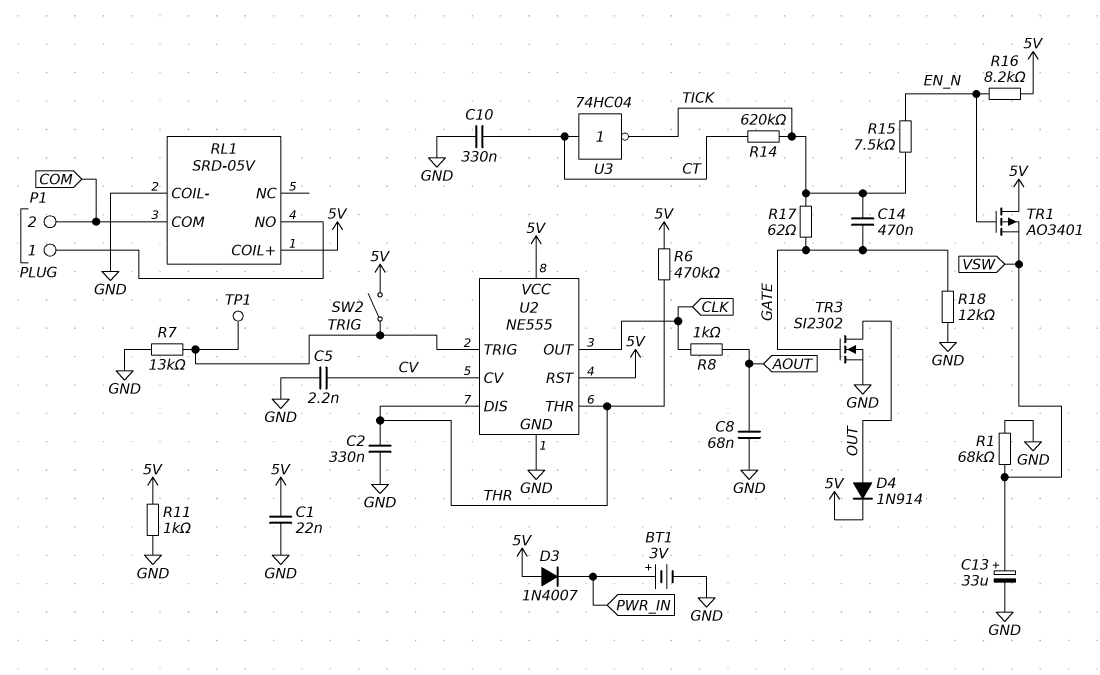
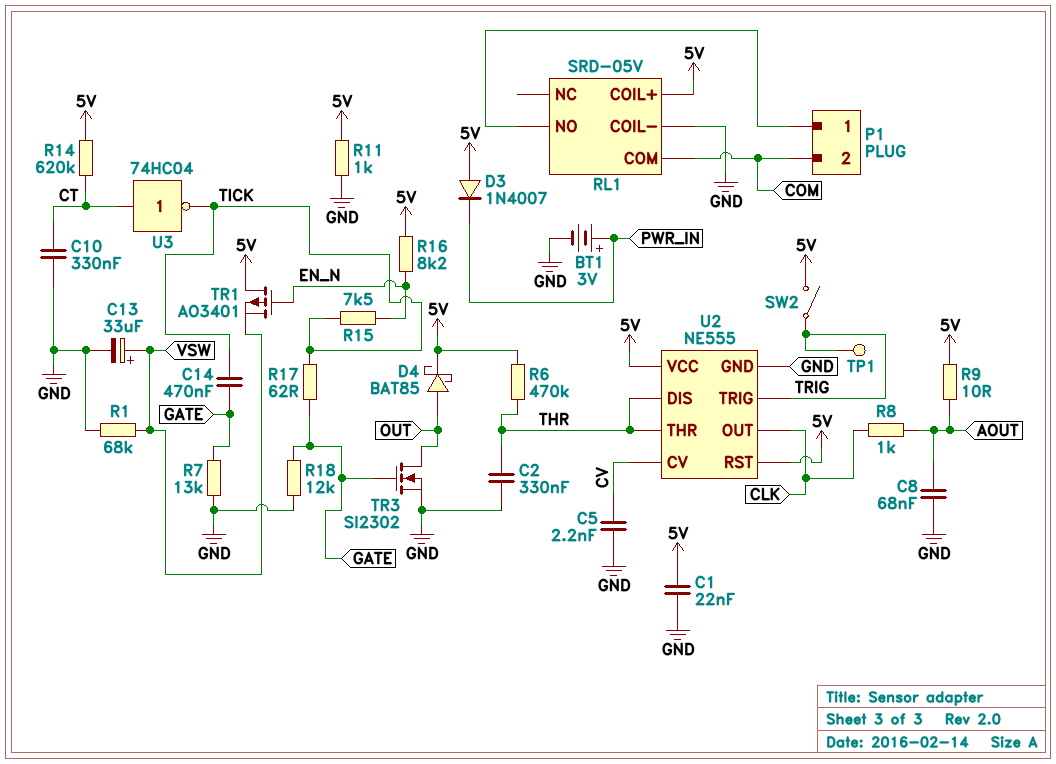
D4: diode 1N914 (A OUT, K 5V) -> schottky BAT85 (A OUT, K 5V)
R7: 13k (GND, TRIG) -> 13k (GATE, GND)
R9: none -> 10 (5V, AOUT)
R14: 620k (CT, TICK) -> 620k (5V, CT)

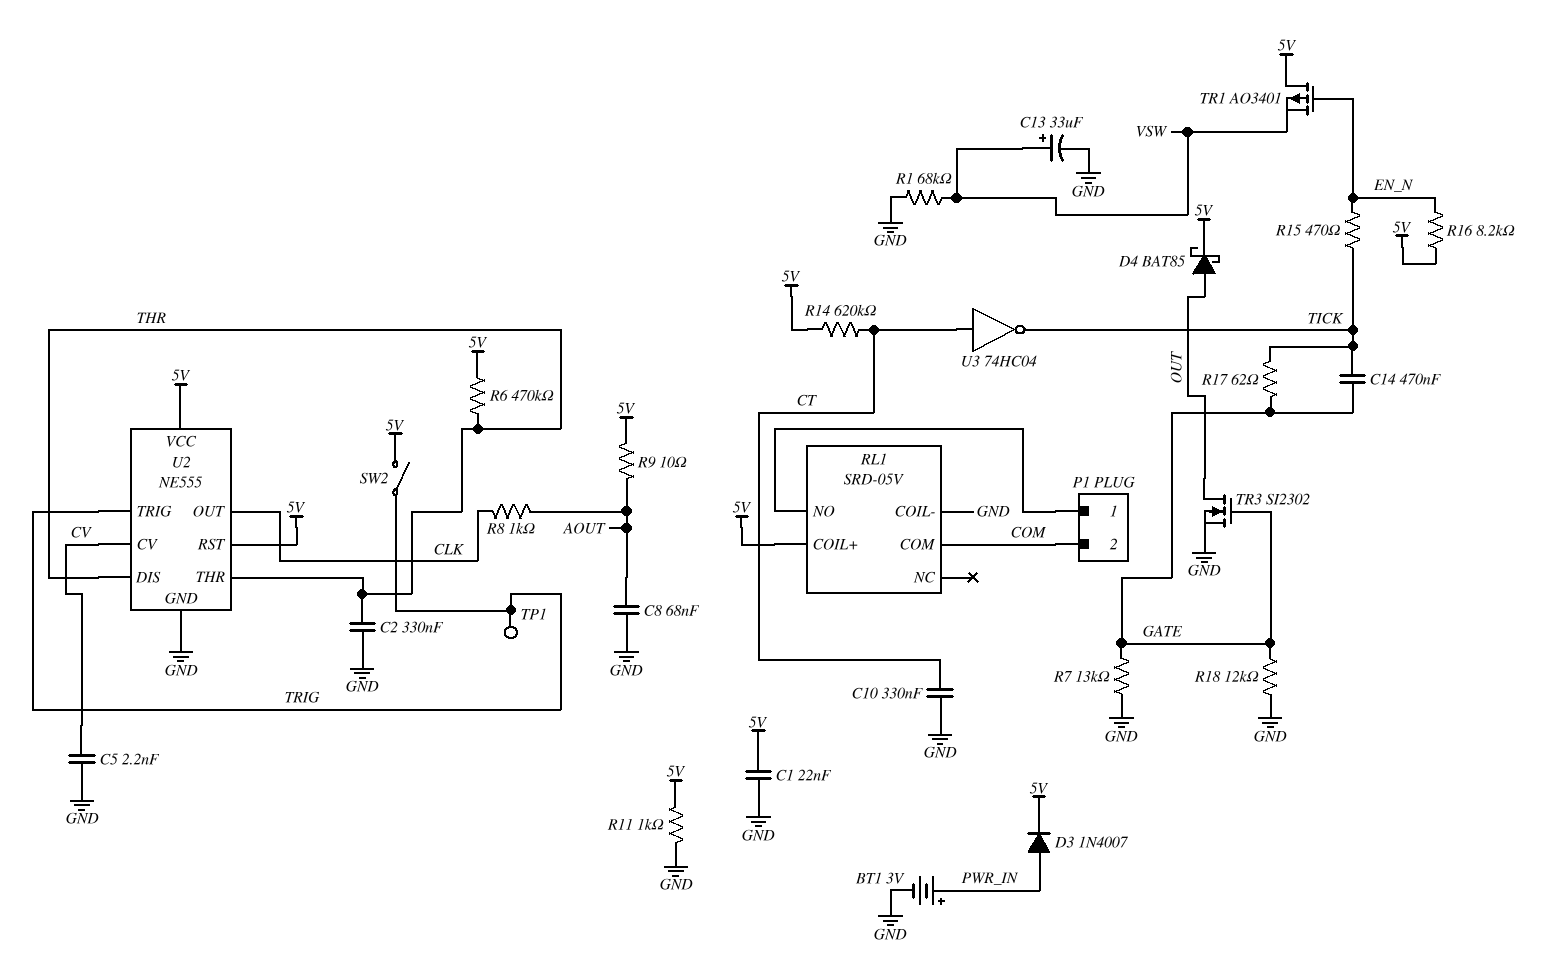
D3: diode 1N4007 (A 5V, K PWR_IN) -> diode 1N4007 (A PWR_IN, K 5V)
R15: 7.5k (EN_N, TICK) -> 470 (EN_N, TICK)

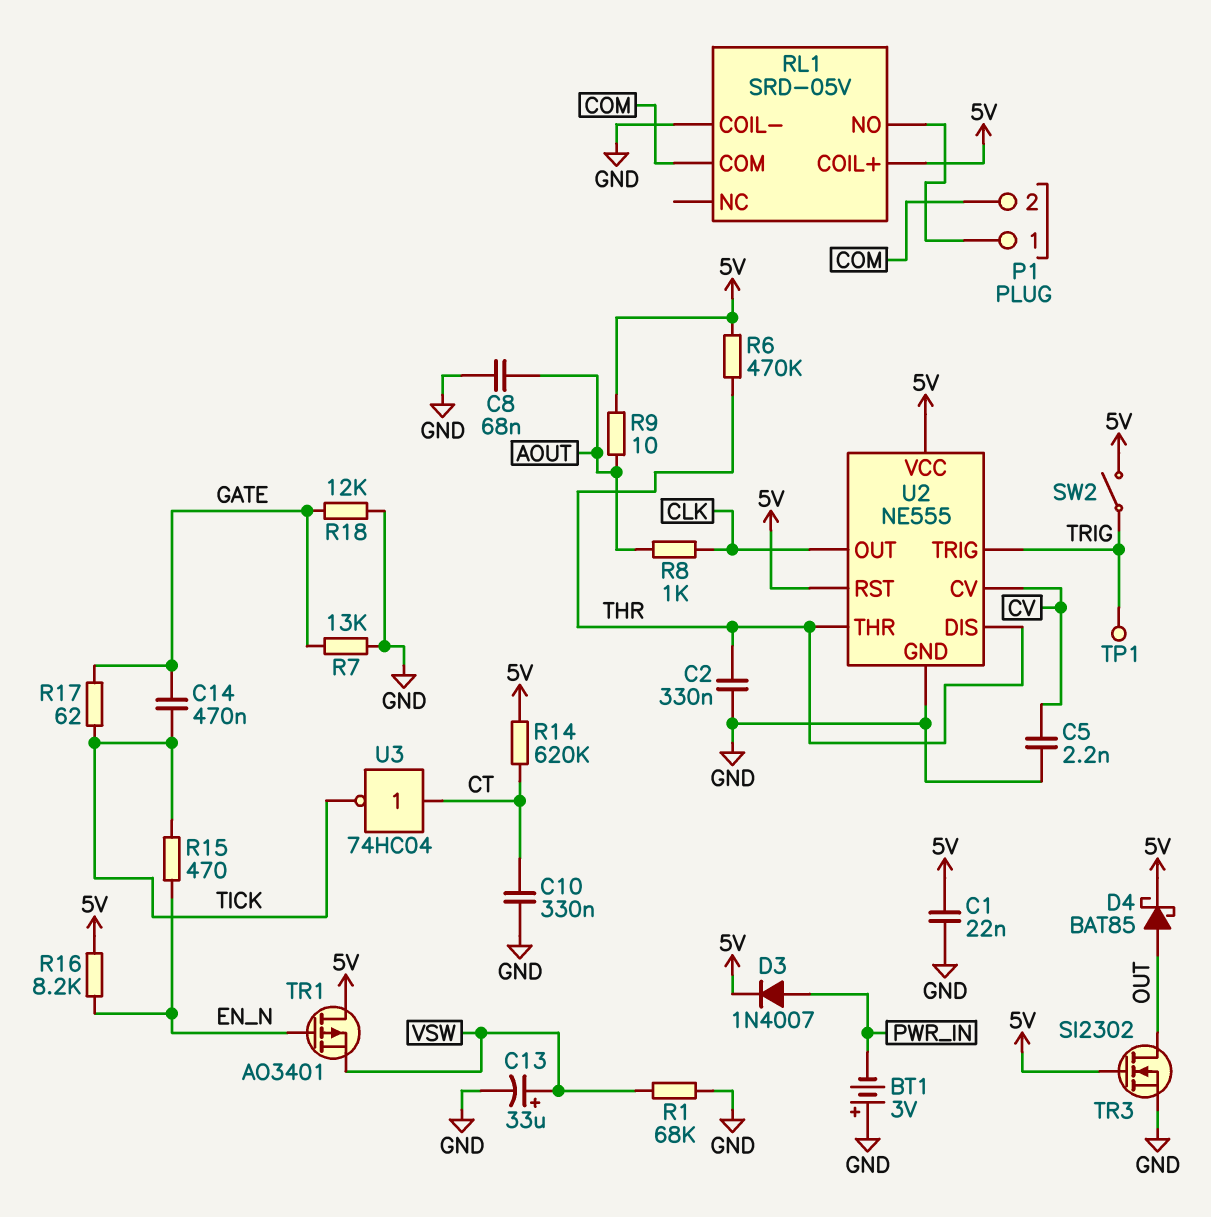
BT1: 3V (plus PWR_IN, minus GND) -> 3V (plus GND, minus PWR_IN)
R11: 1k (5V, GND) -> none
TR3: NMOS SI2302 (G GATE, D OUT, S GND) -> NMOS SI2302 (G 5V, D OUT, S GND)

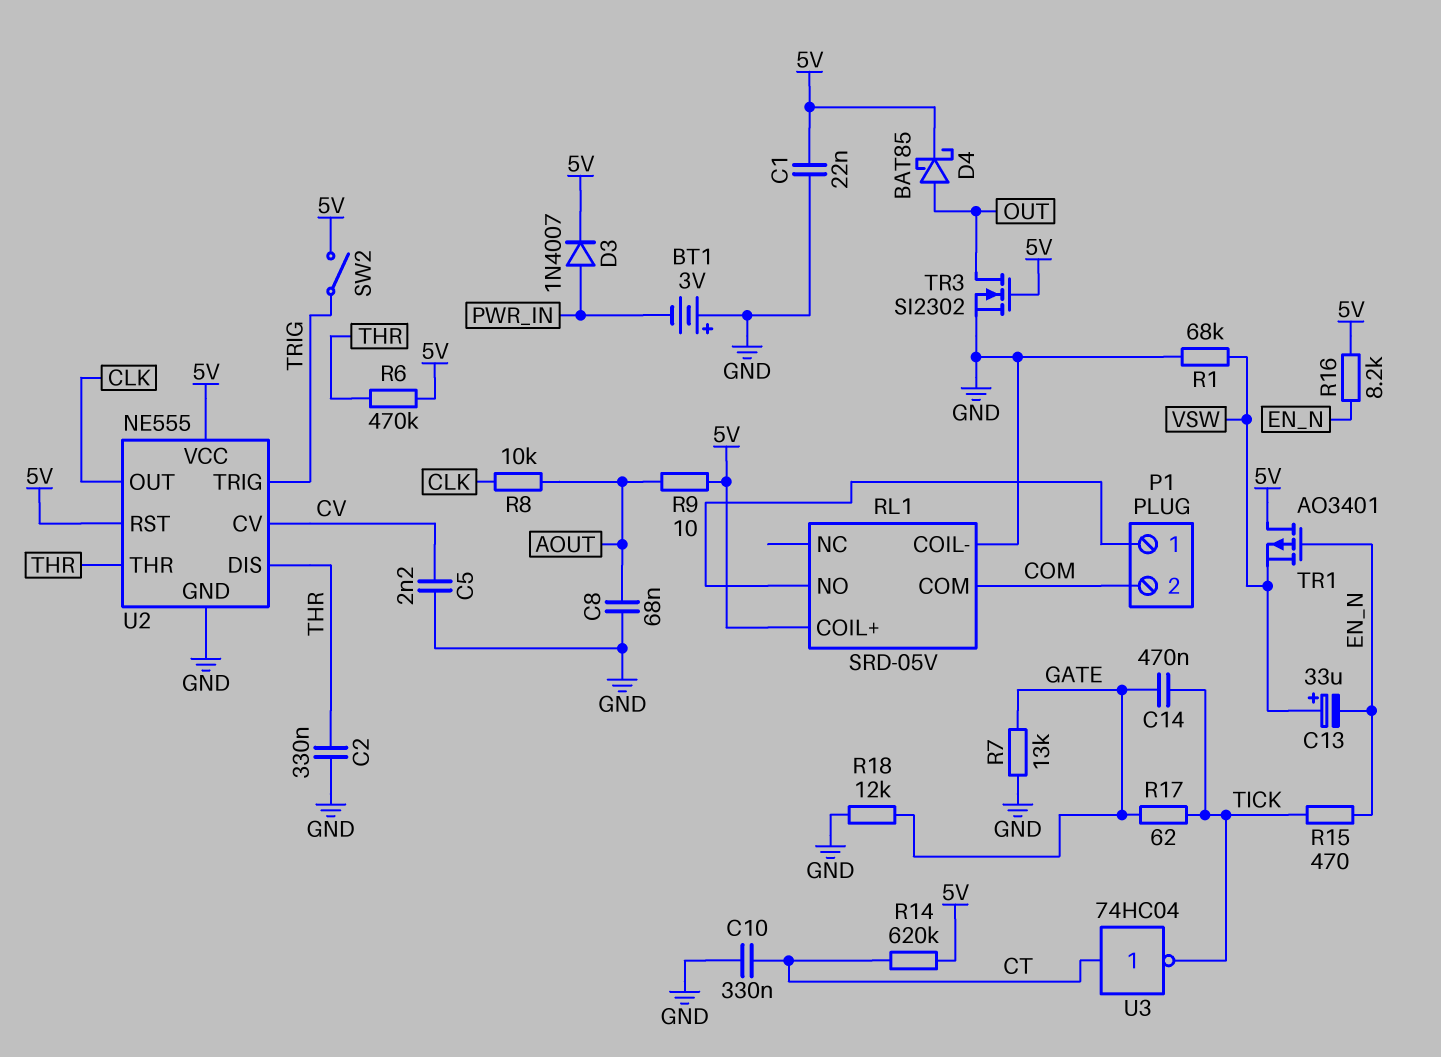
C13: 33uF (plus VSW, minus GND) -> 33uF (plus VSW, minus EN_N)
R8: 1k (AOUT, CLK) -> 10k (AOUT, CLK)
TP1: test point (TRIG) -> none

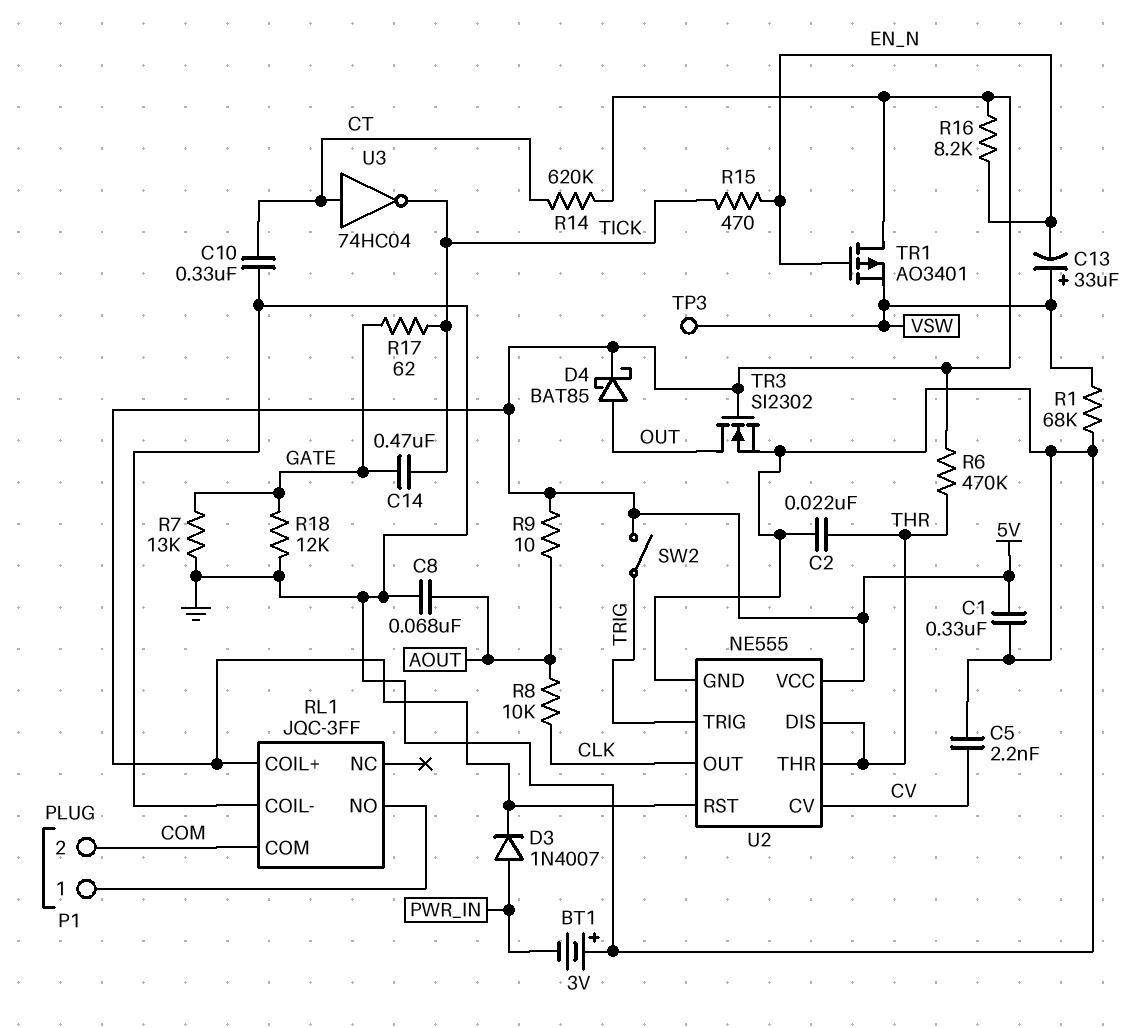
C1: 22nF (5V, GND) -> 330nF (5V, GND)
C2: 330nF (GND, THR) -> 22nF (GND, THR)
RL1: SRD-05V -> JQC-3FF
TP3: none -> test point (VSW)

